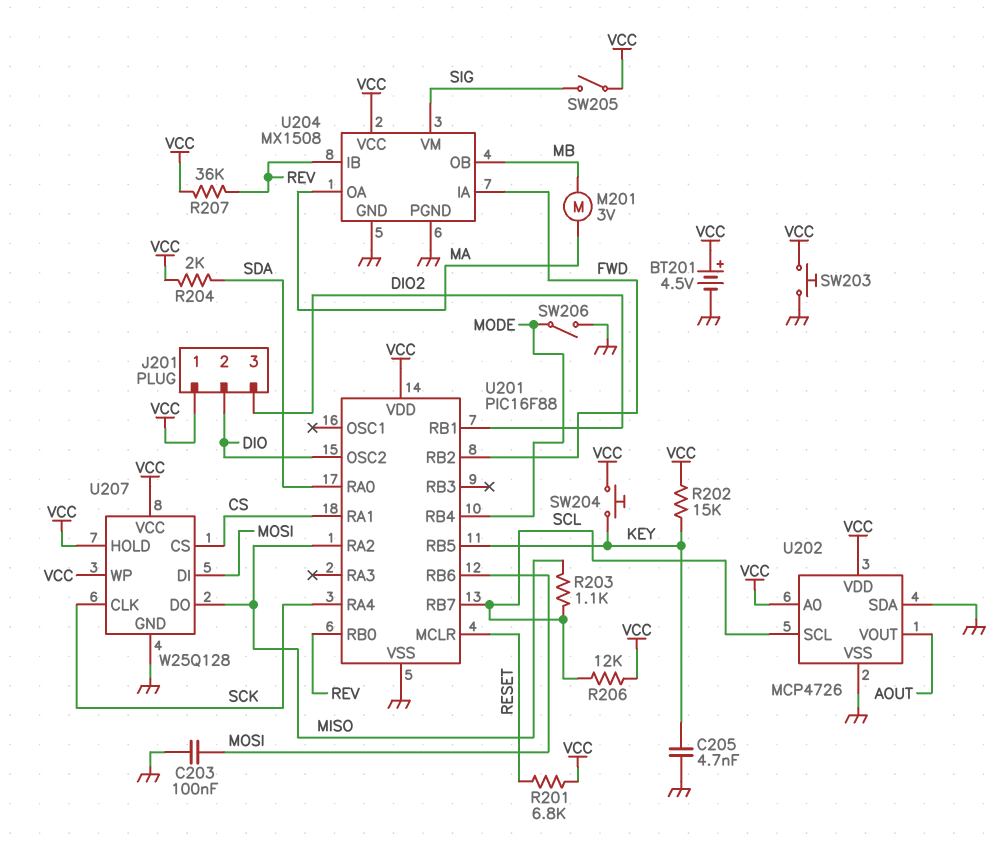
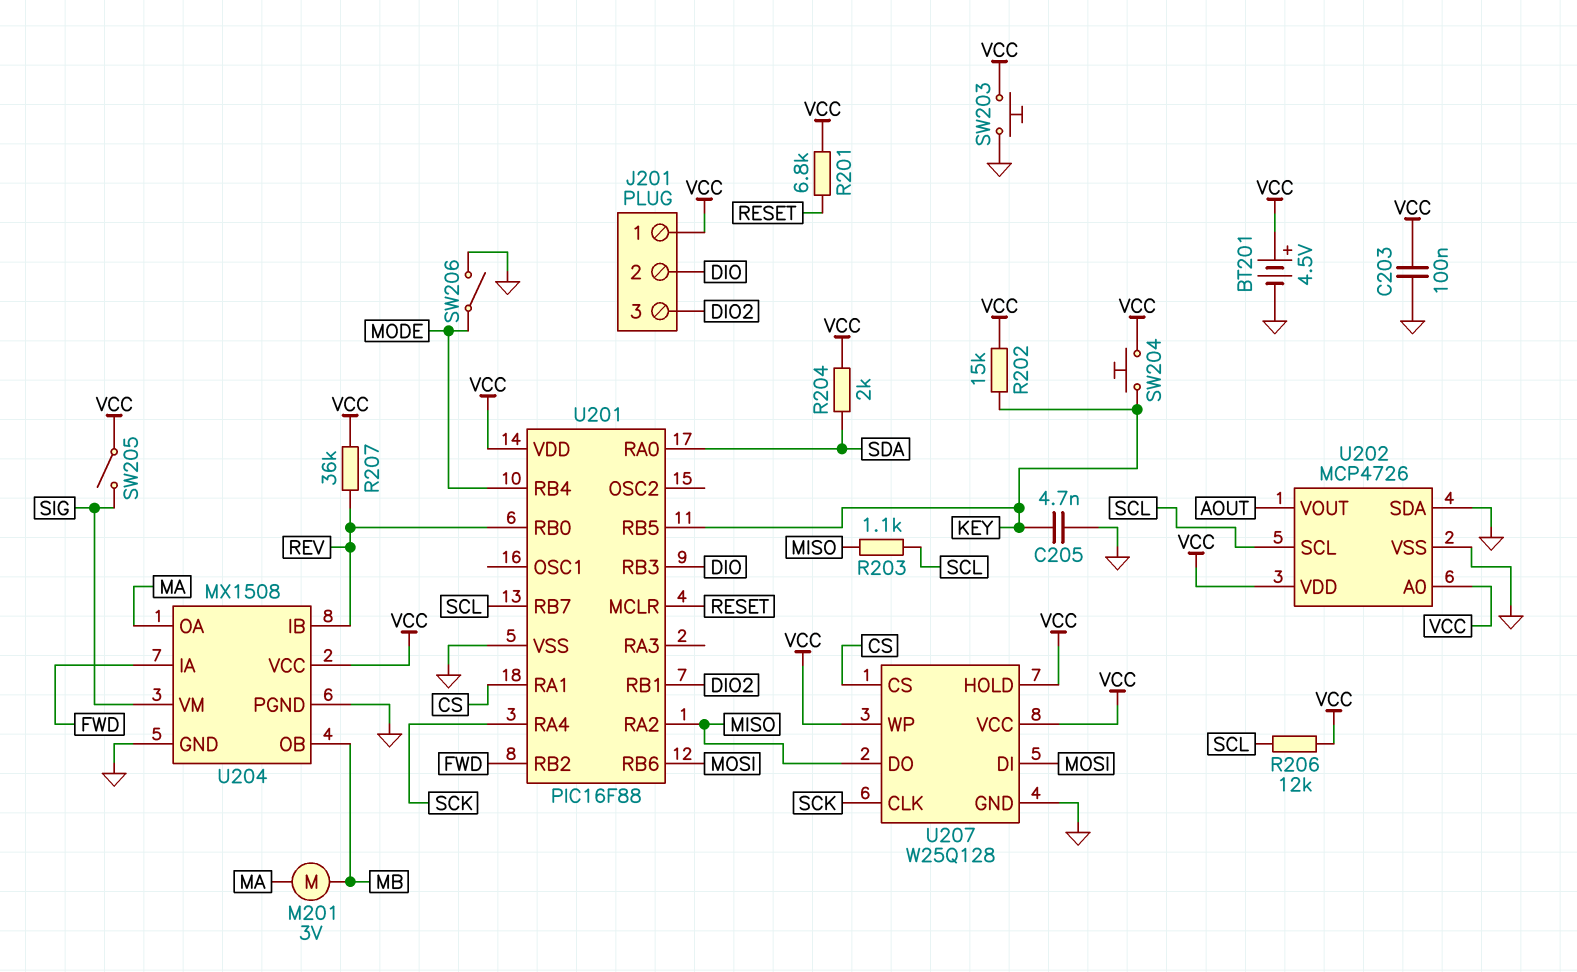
C203: 100nF (GND, MOSI) -> 100nF (GND, VCC)
U201 pin OSC2: DIO -> none
U201 pin RB3: none -> DIO

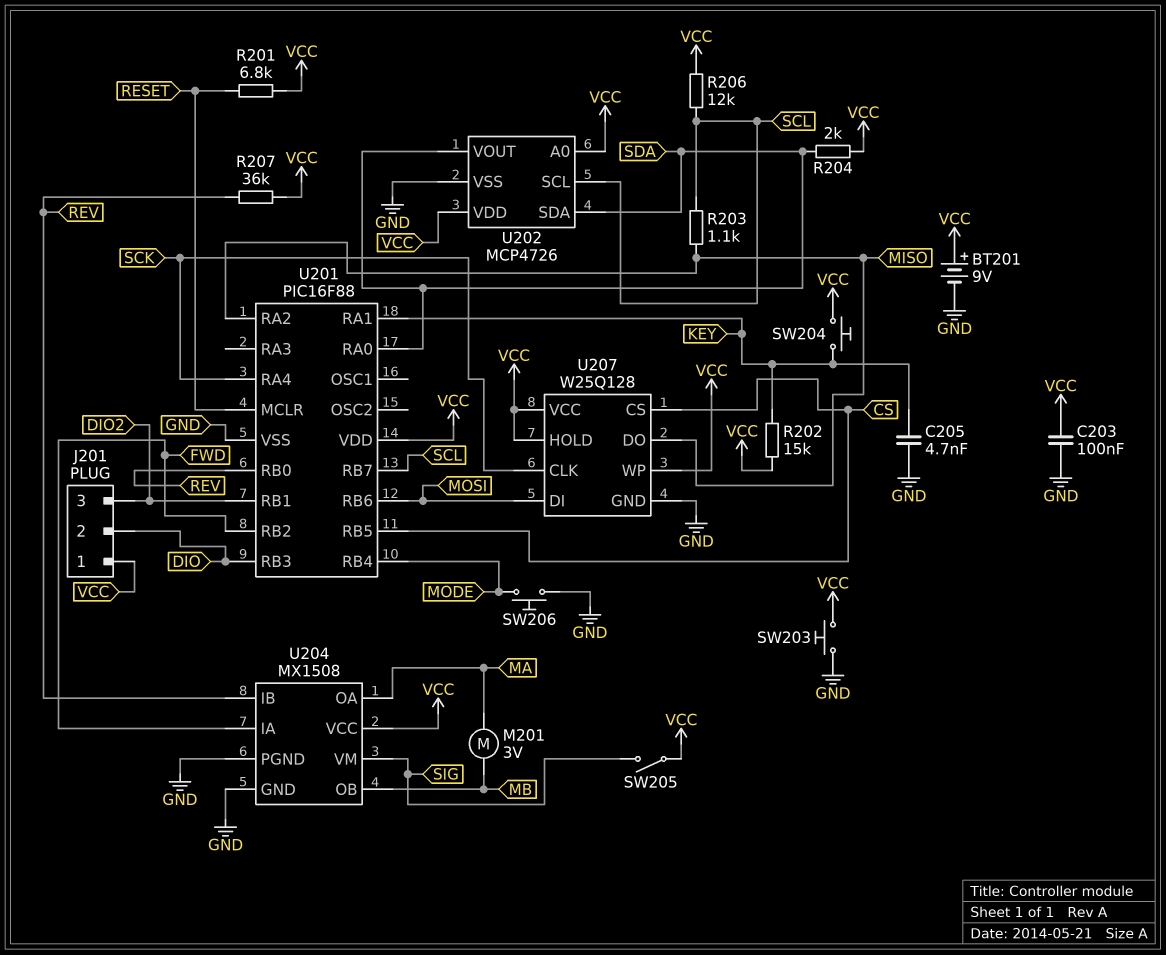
BT201: 4.5V (plus VCC, minus GND) -> 9V (plus VCC, minus GND)
SW206: switch (GND, MODE) -> button (GND, MODE)
U201 pin RA1: CS -> KEY
U201 pin RB5: KEY -> CS
U202 pin SDA: GND -> SDA
U202 pin VOUT: AOUT -> SDA

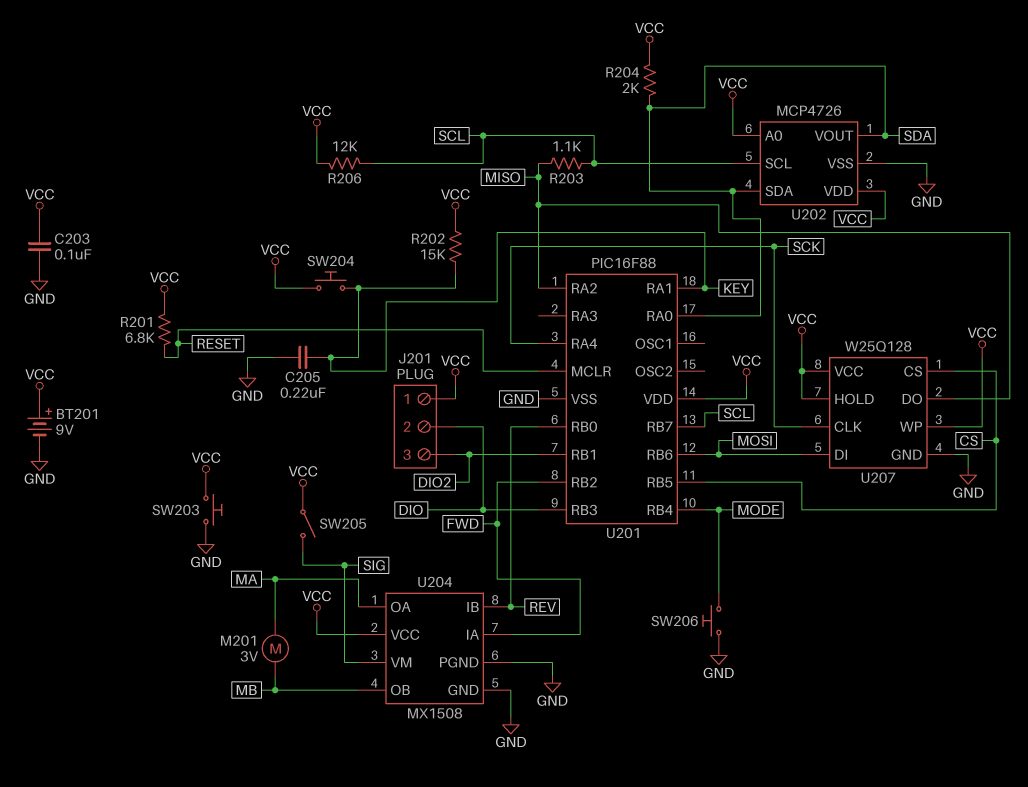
C205: 4.7nF (GND, KEY) -> 220nF (GND, KEY)
R207: 36k (REV, VCC) -> none

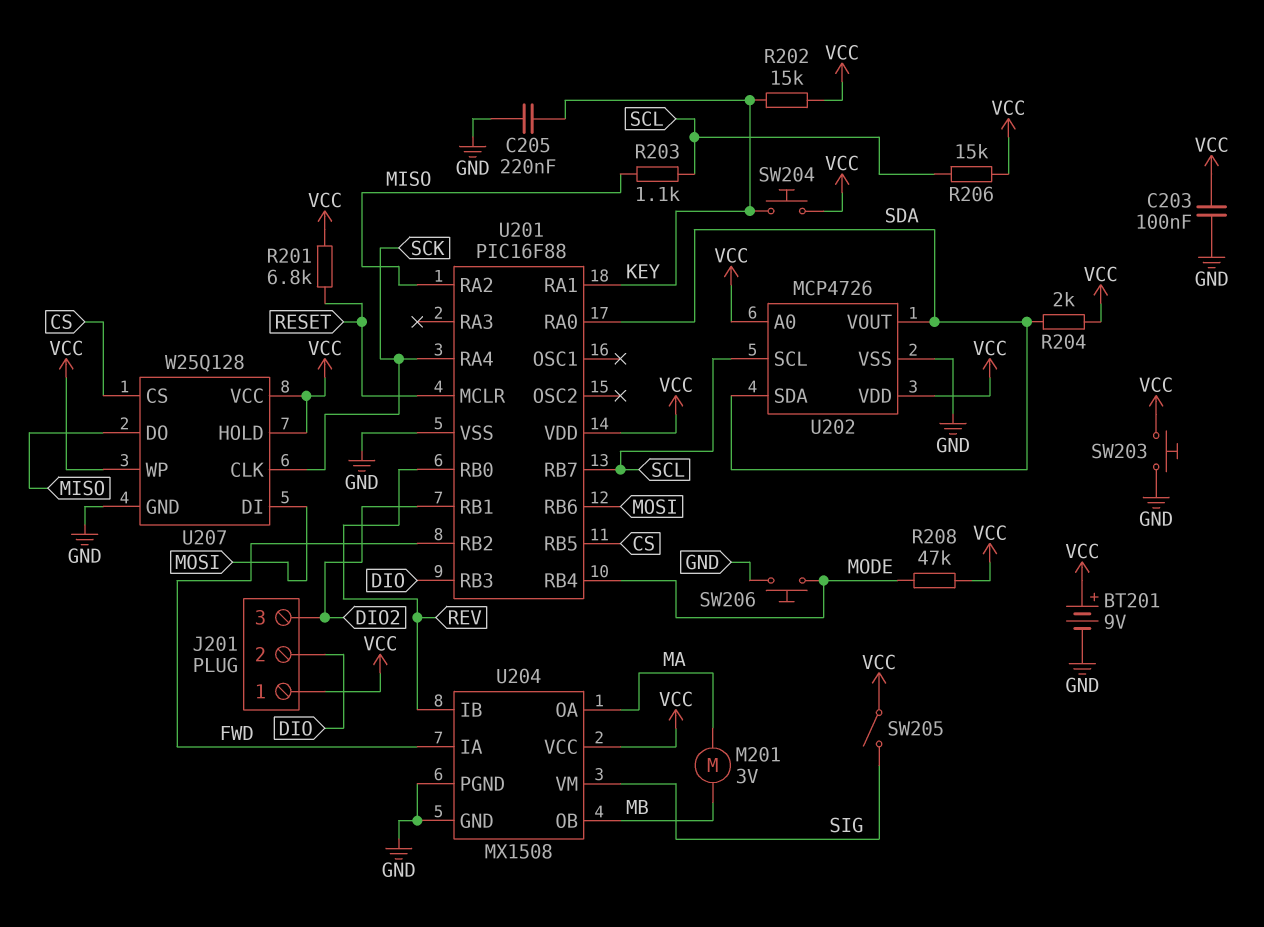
R206: 12k (SCL, VCC) -> 15k (SCL, VCC)
R208: none -> 47k (MODE, VCC)

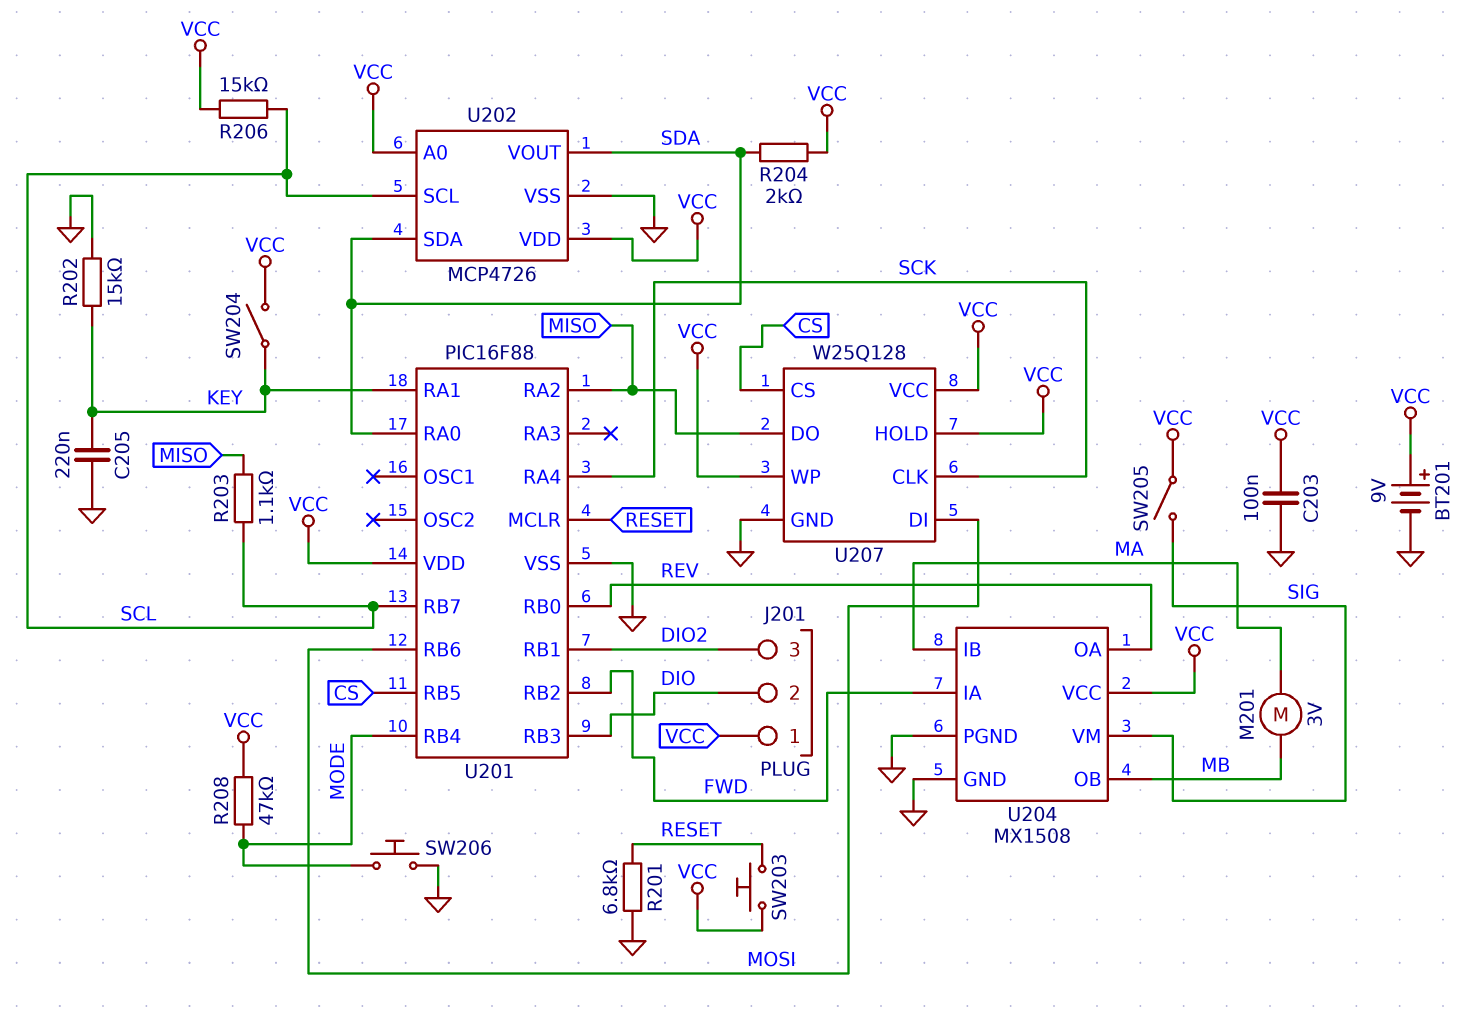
R201: 6.8k (RESET, VCC) -> 6.8k (GND, RESET)
R202: 15k (KEY, VCC) -> 15k (GND, KEY)
SW203: button (GND, VCC) -> button (RESET, VCC)
SW204: button (KEY, VCC) -> switch (KEY, VCC)
U204 pin IB: REV -> MA
U204 pin OA: MA -> REV

